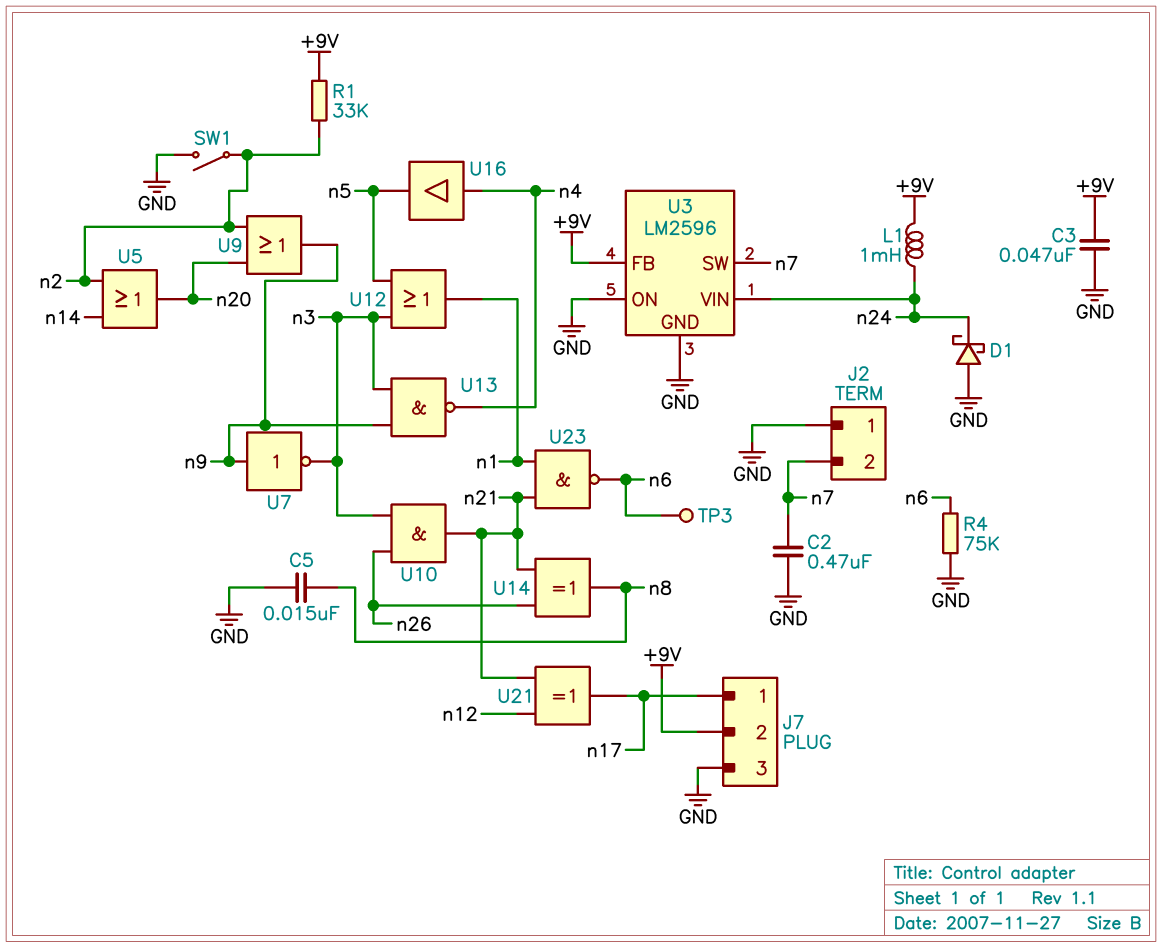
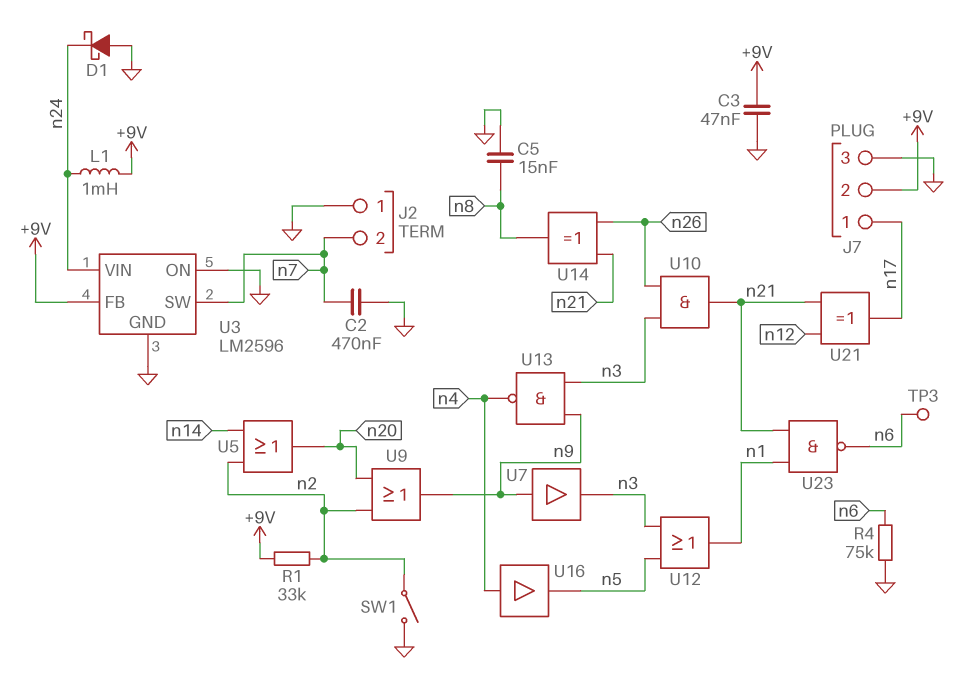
U7: NOT (in n9, out n3) -> buffer (in n9, out n3)

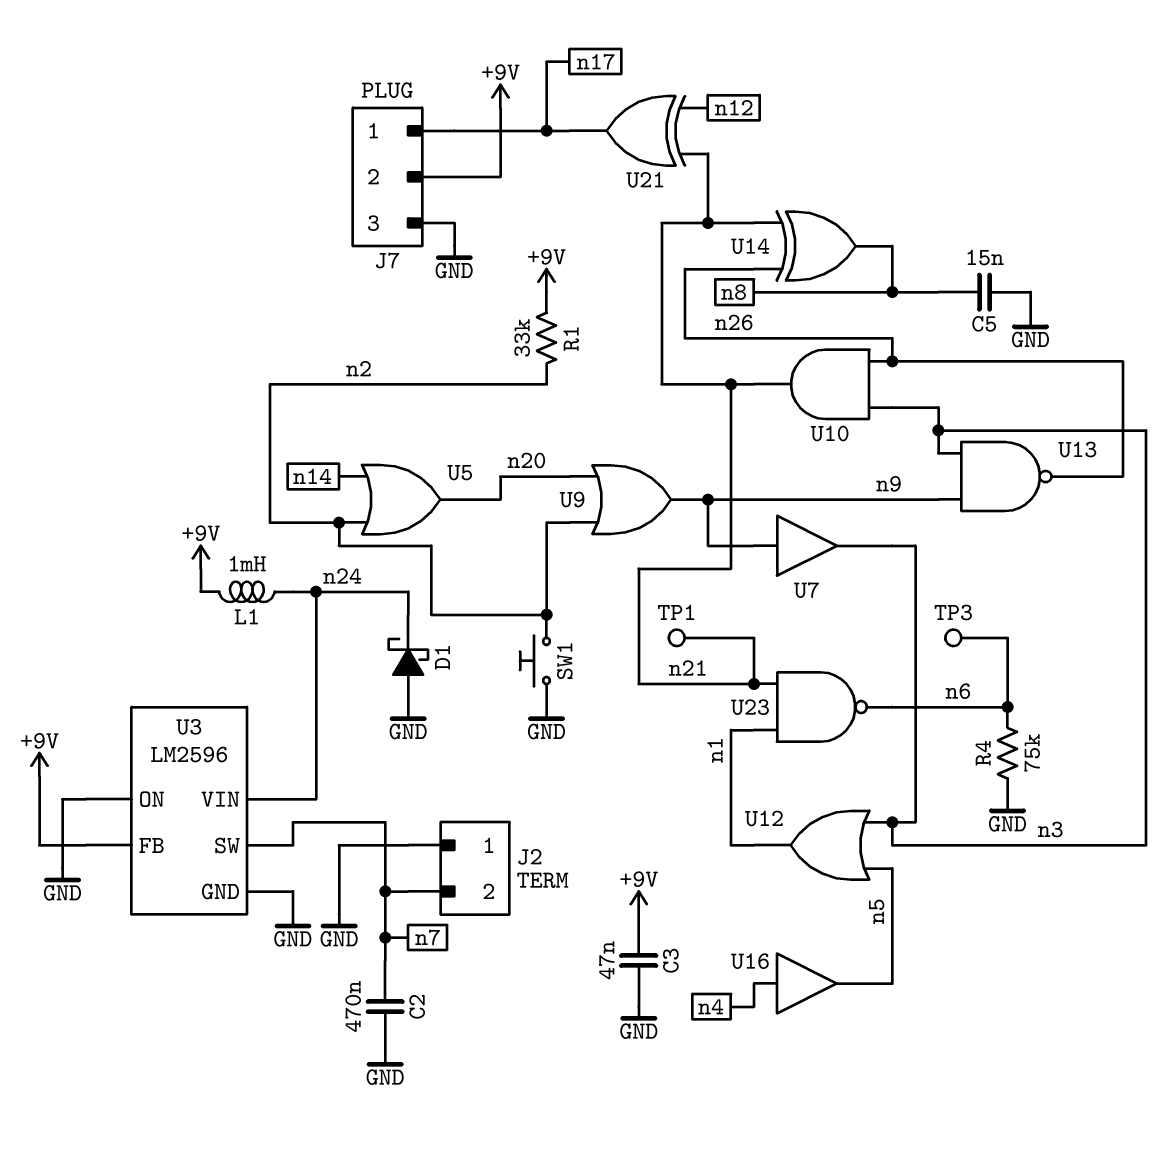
SW1: switch (GND, n2) -> button (GND, n2)
TP1: none -> test point (n21)
U13: NAND (in n3, in n9, out n4) -> NAND (in n3, in n9, out n26)

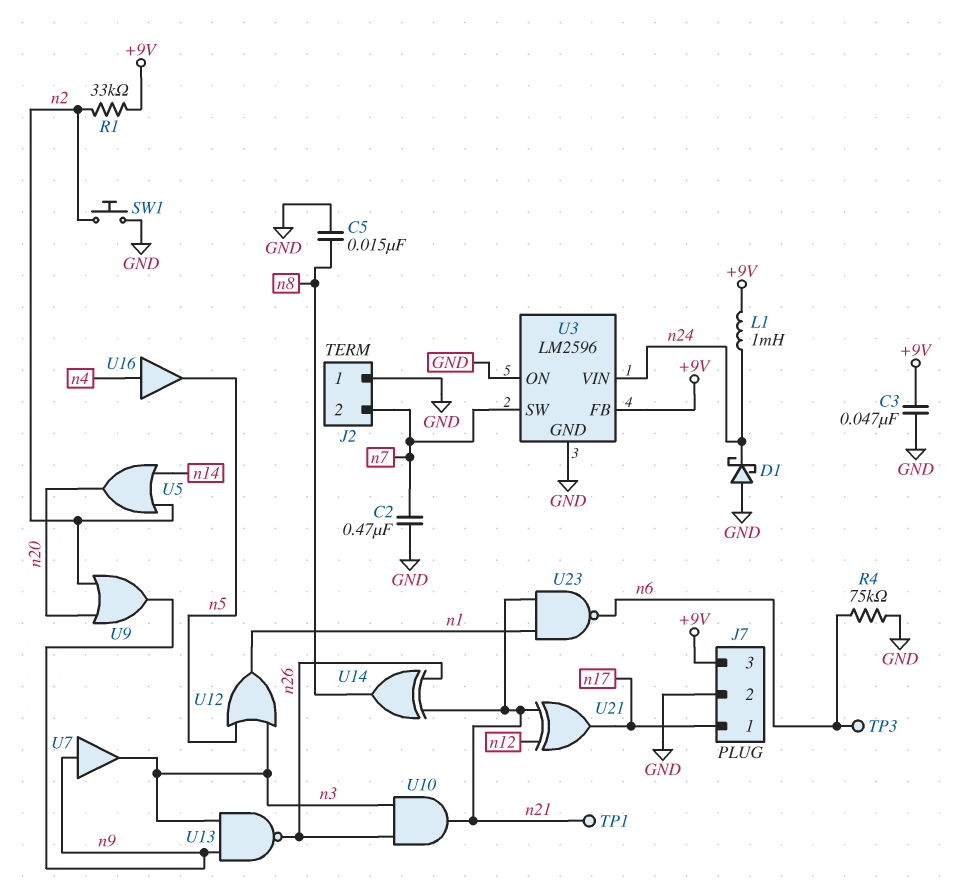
J7 pin 2: +9V -> GND
J7 pin 3: GND -> +9V

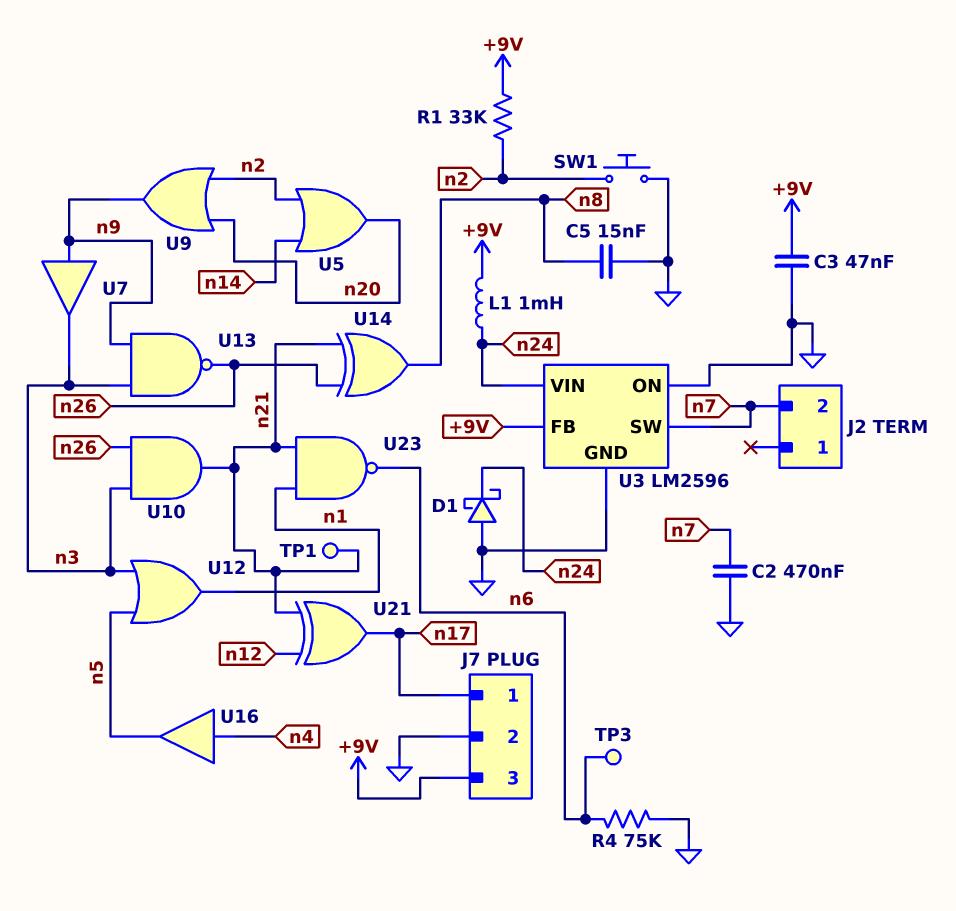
J2 pin 1: GND -> none

